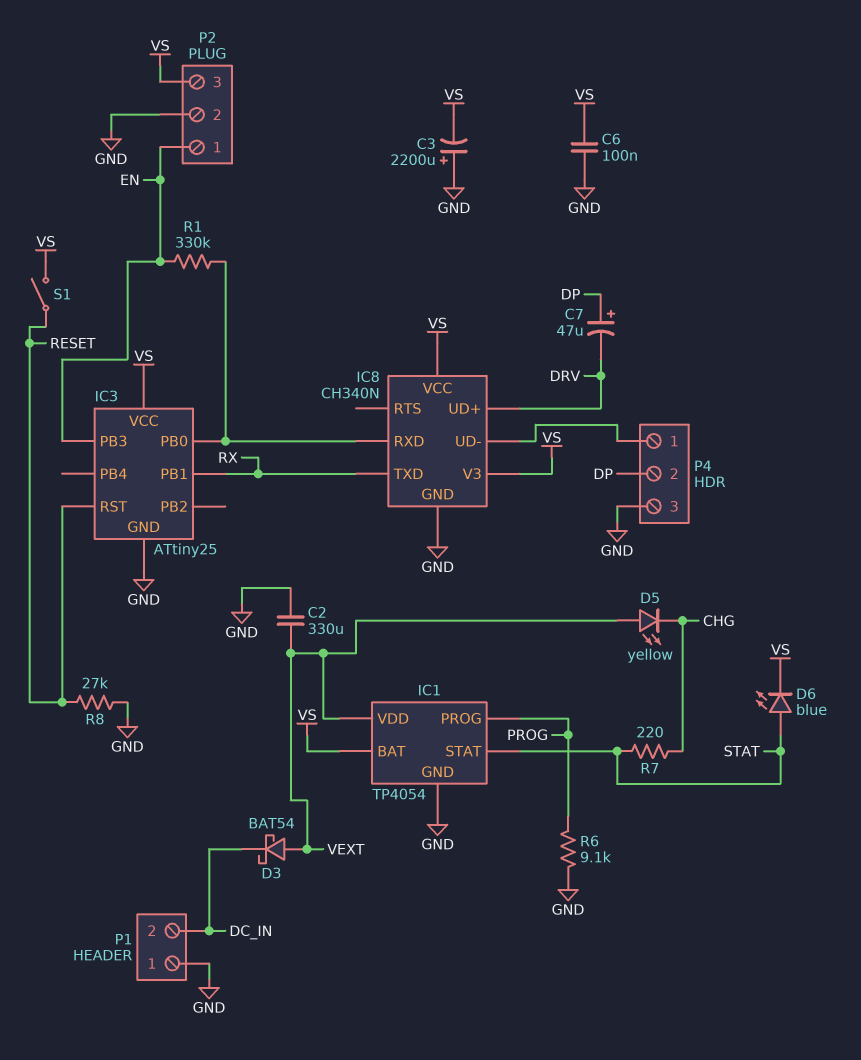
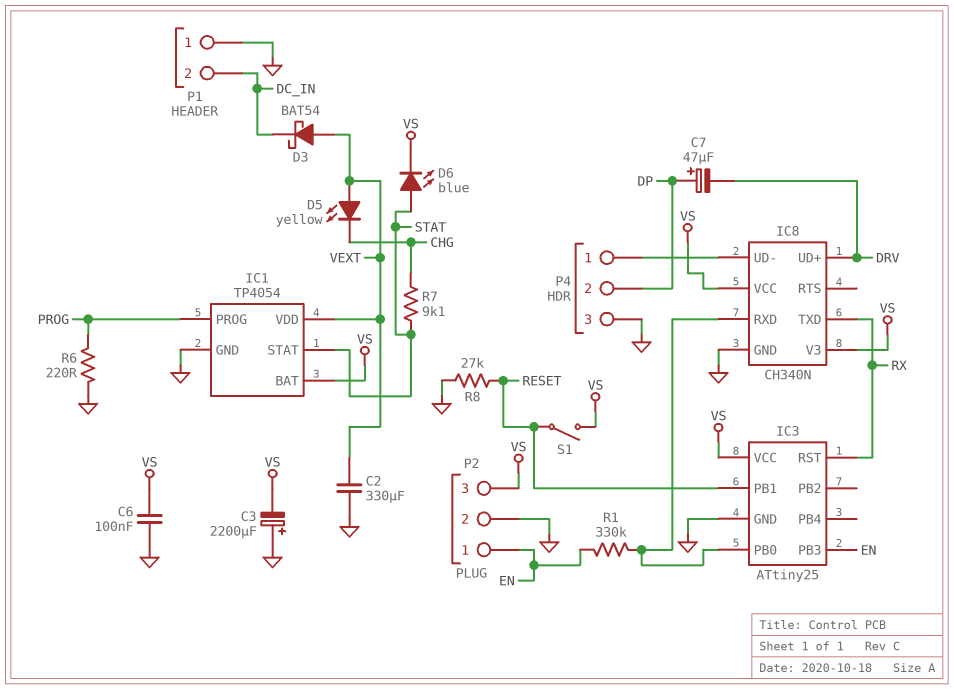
IC3 pin PB1: RX -> RESET
IC3 pin RST: RESET -> RX
R6: 9.1k (GND, PROG) -> 220 (GND, PROG)
R7: 220 (CHG, STAT) -> 9.1k (CHG, STAT)

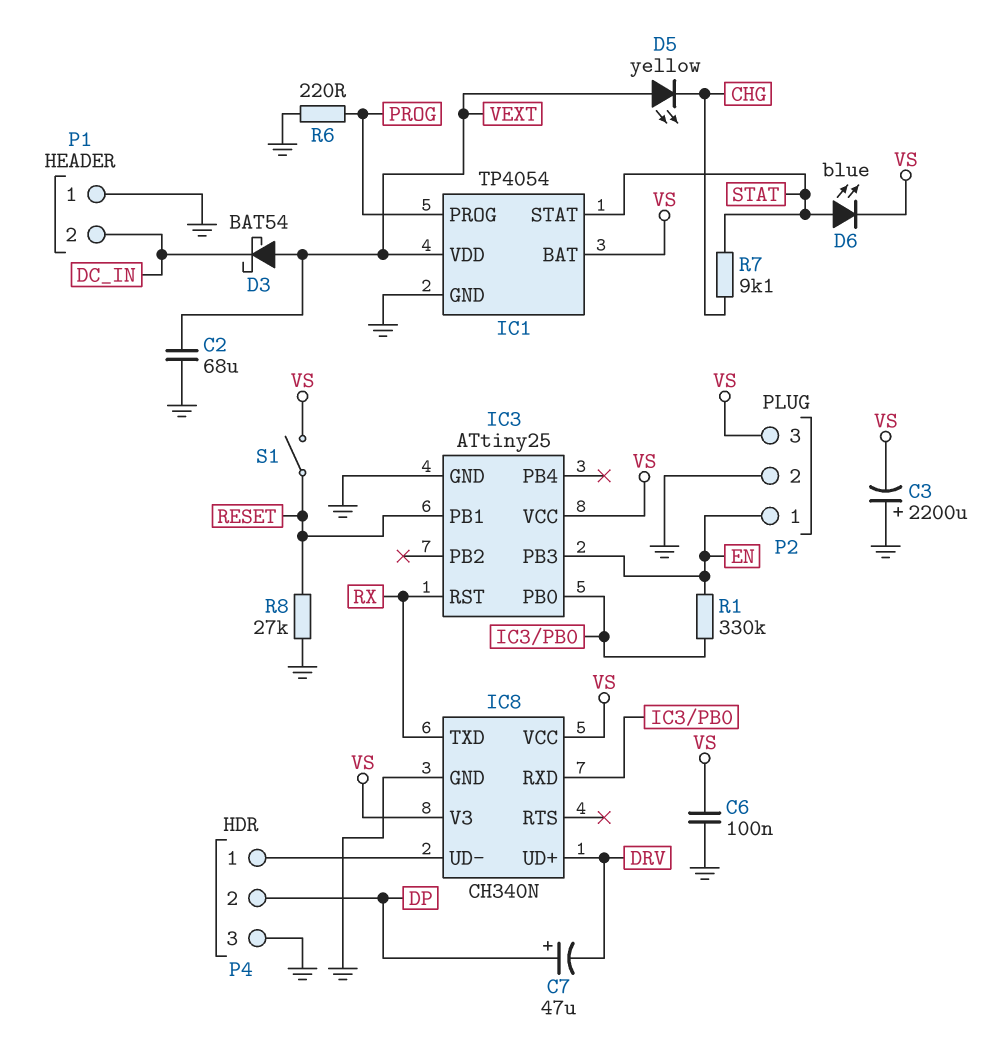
C2: 330uF (GND, VEXT) -> 68uF (GND, VEXT)

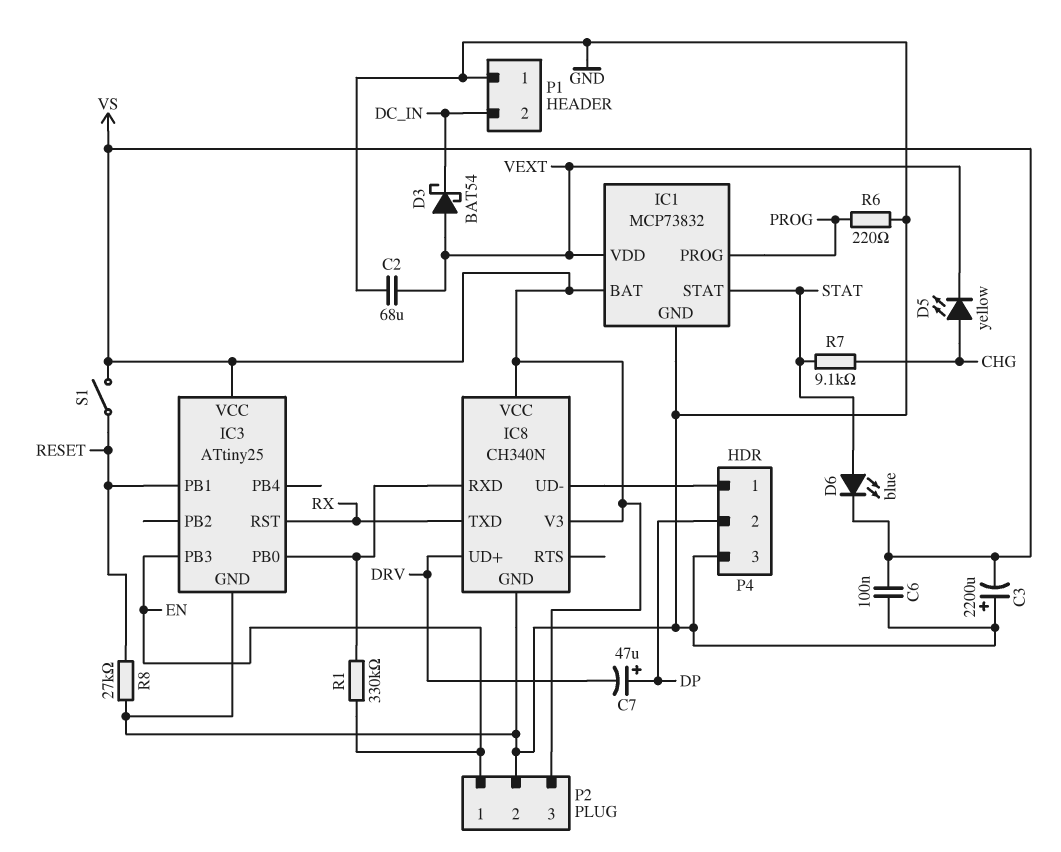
D5: LED yellow (A VEXT, K CHG) -> LED yellow (A CHG, K VEXT)
IC1: TP4054 -> MCP73832

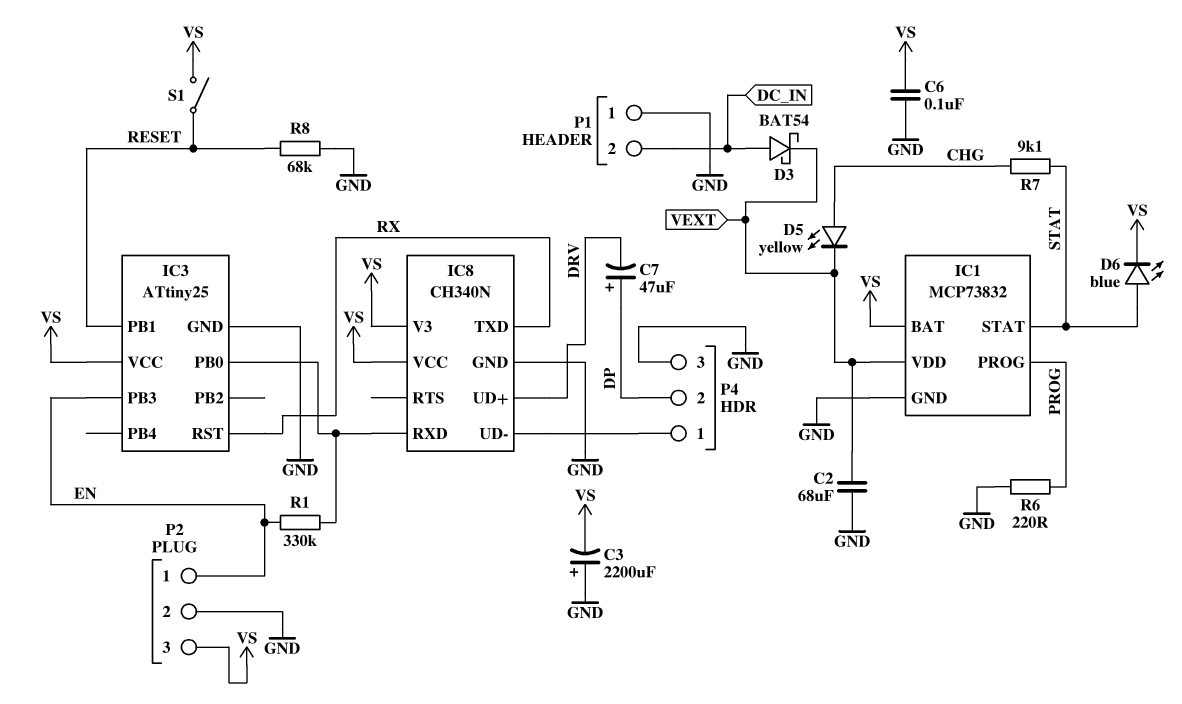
D3: schottky BAT54 (A VEXT, K DC_IN) -> schottky BAT54 (A DC_IN, K VEXT)
R8: 27k (GND, RESET) -> 68k (GND, RESET)

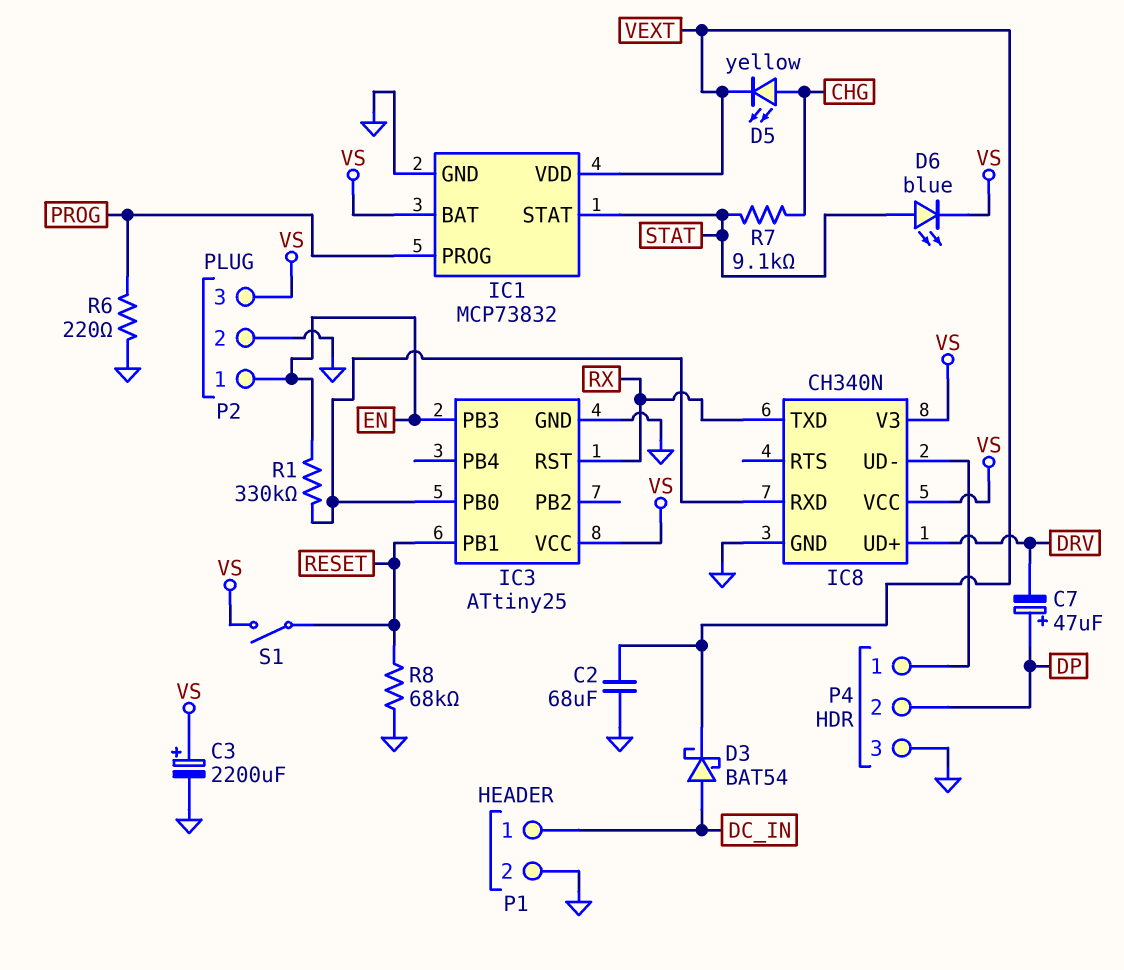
C3: 2200uF (plus GND, minus VS) -> 2200uF (plus VS, minus GND)
C6: 100nF (GND, VS) -> none
P1 pin 1: GND -> DC_IN
P1 pin 2: DC_IN -> GND

